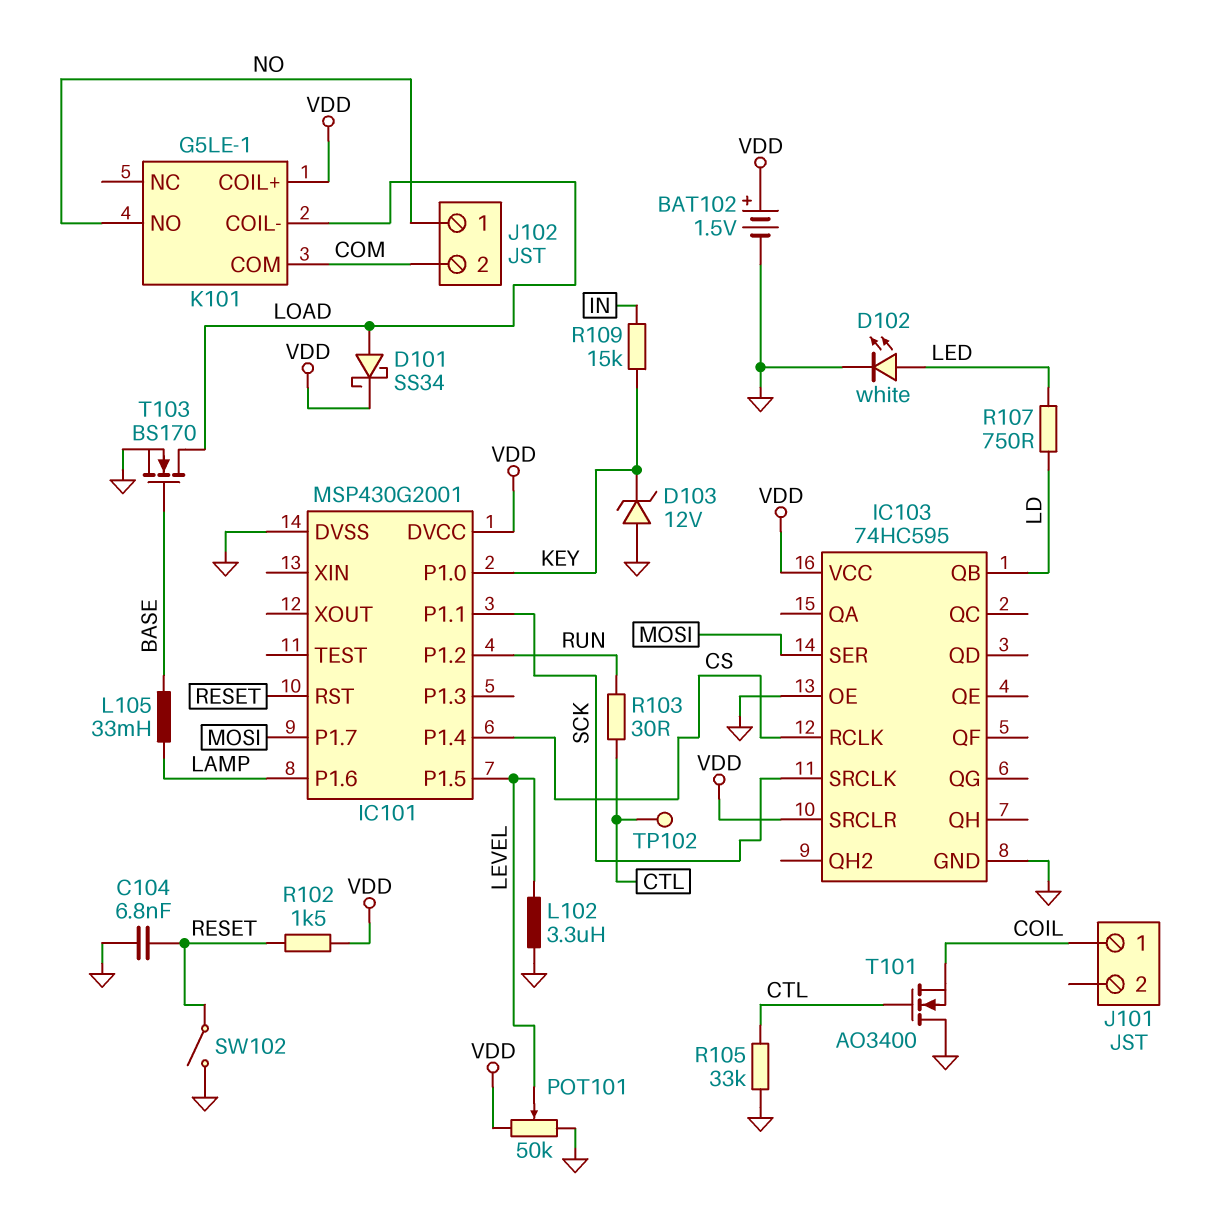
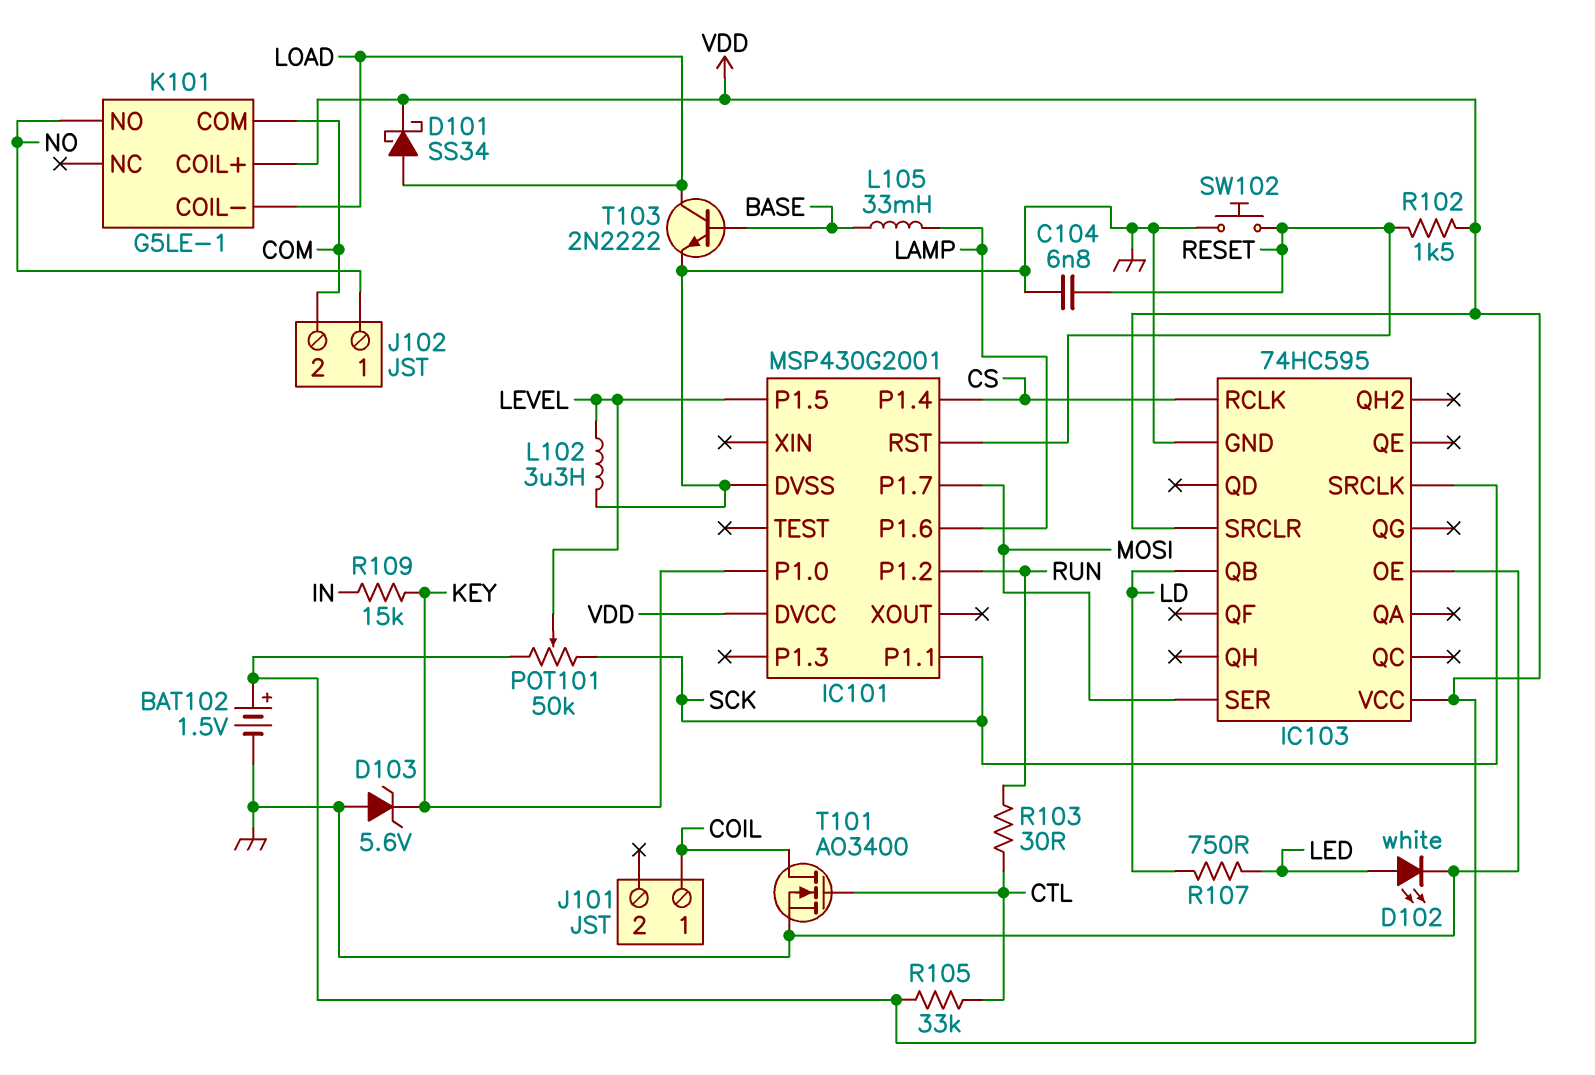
D103: zener 12V (A GND, K KEY) -> zener 5.6V (A GND, K KEY)
POT101: 50k (GND, VDD, wiper LEVEL) -> 50k (SCK, VDD, wiper LEVEL)
R105: 33k (CTL, GND) -> 33k (CTL, VDD)
SW102: switch (GND, RESET) -> button (GND, RESET)
T101: NMOS AO3400 (G CTL, D GND, S COIL) -> NMOS AO3400 (G CTL, D COIL, S GND)
T103: NMOS BS170 (G BASE, D LOAD, S GND) -> NPN 2N2222 (B BASE, C LOAD, E GND)
TP102: test point (CTL) -> none

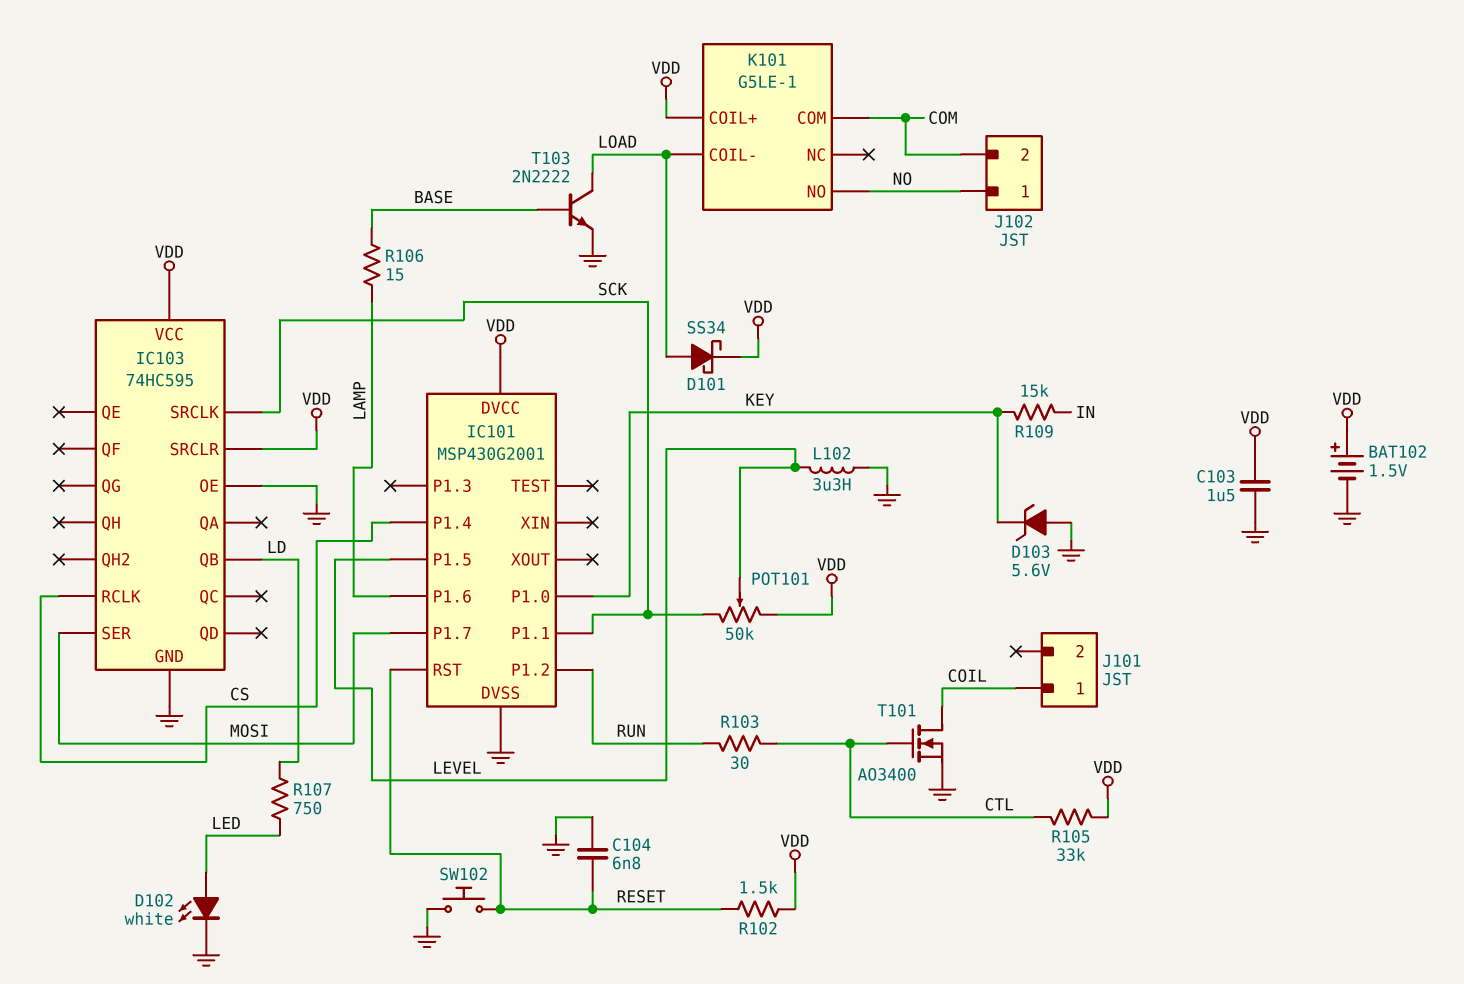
C103: none -> 1.5uF (GND, VDD)
L105: 33mH (BASE, LAMP) -> none
R106: none -> 15 (BASE, LAMP)

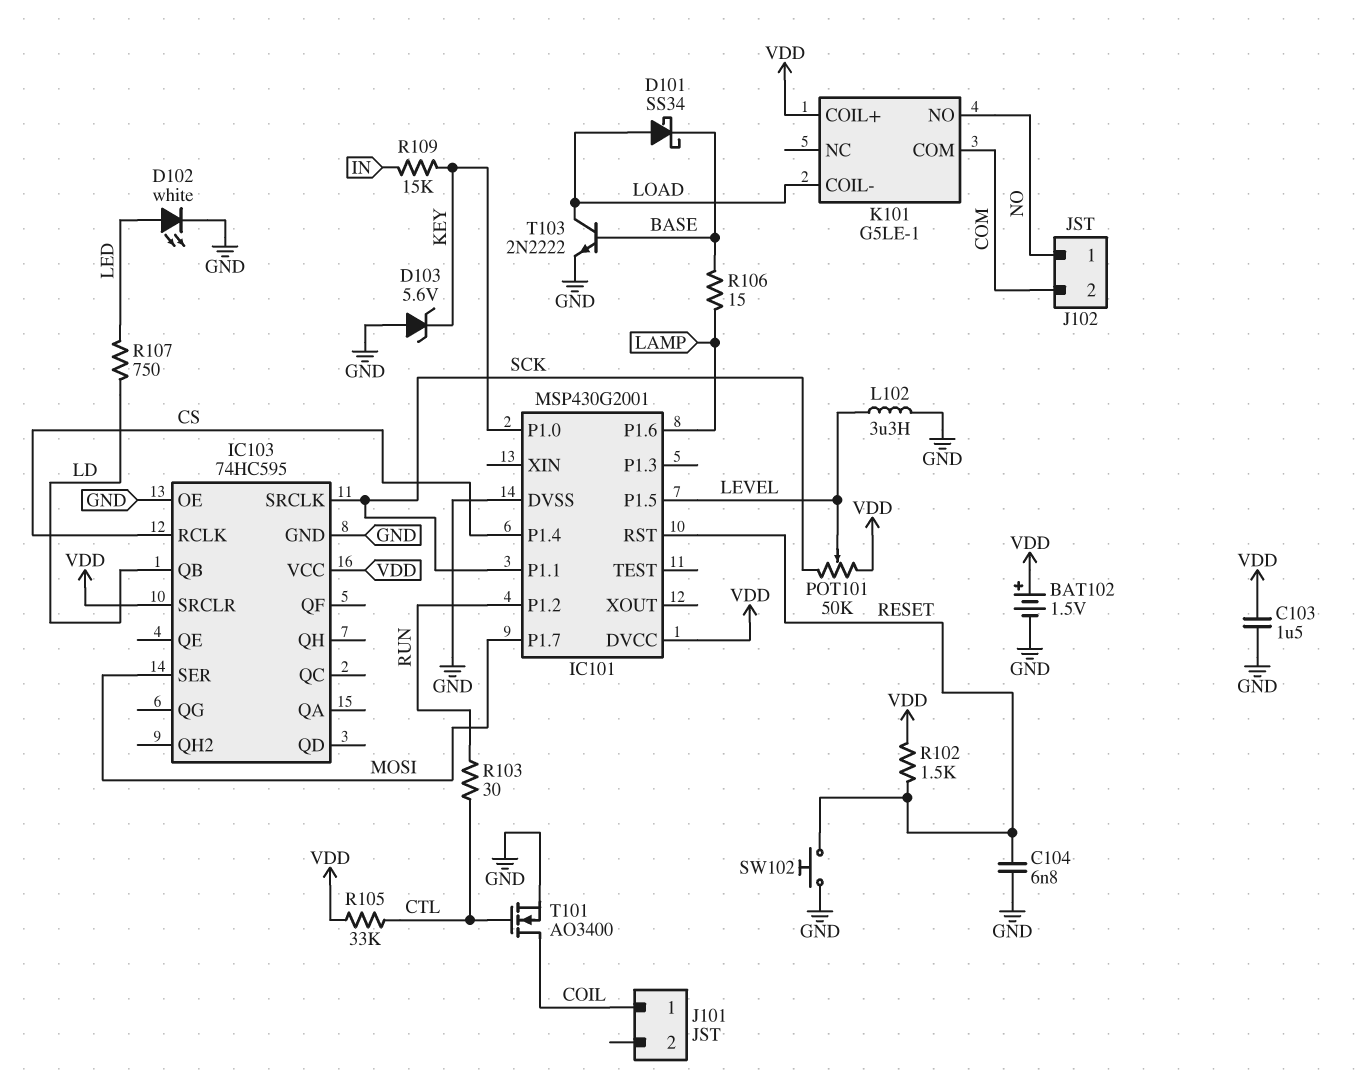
D101: schottky SS34 (A LOAD, K VDD) -> schottky SS34 (A LOAD, K BASE)

